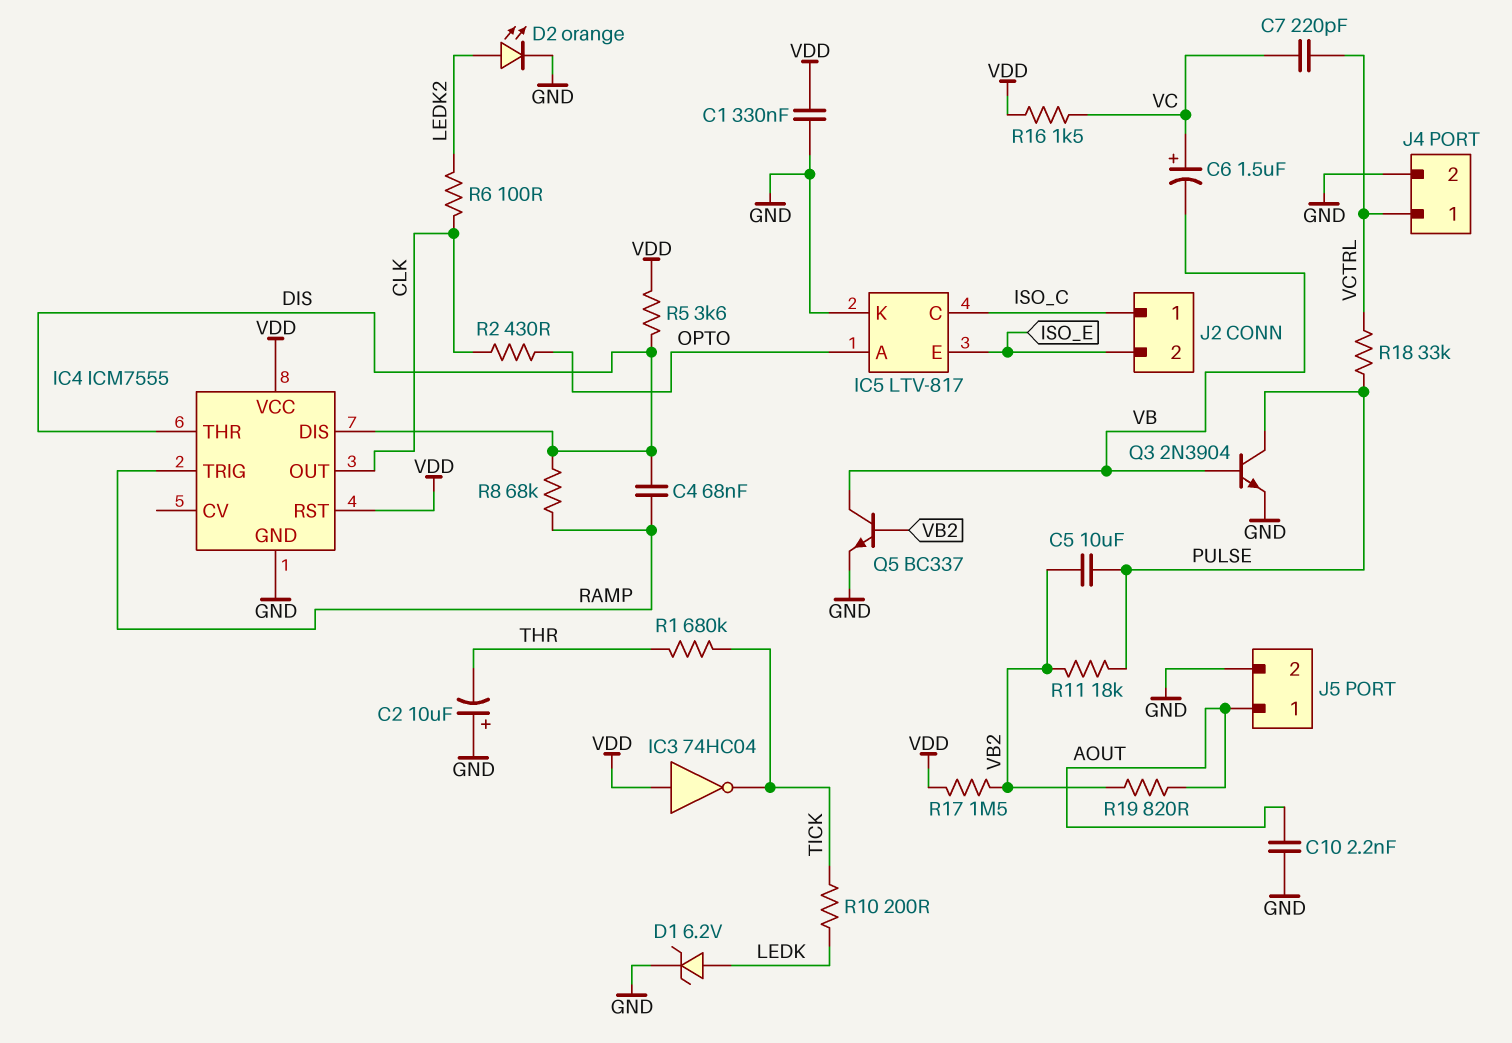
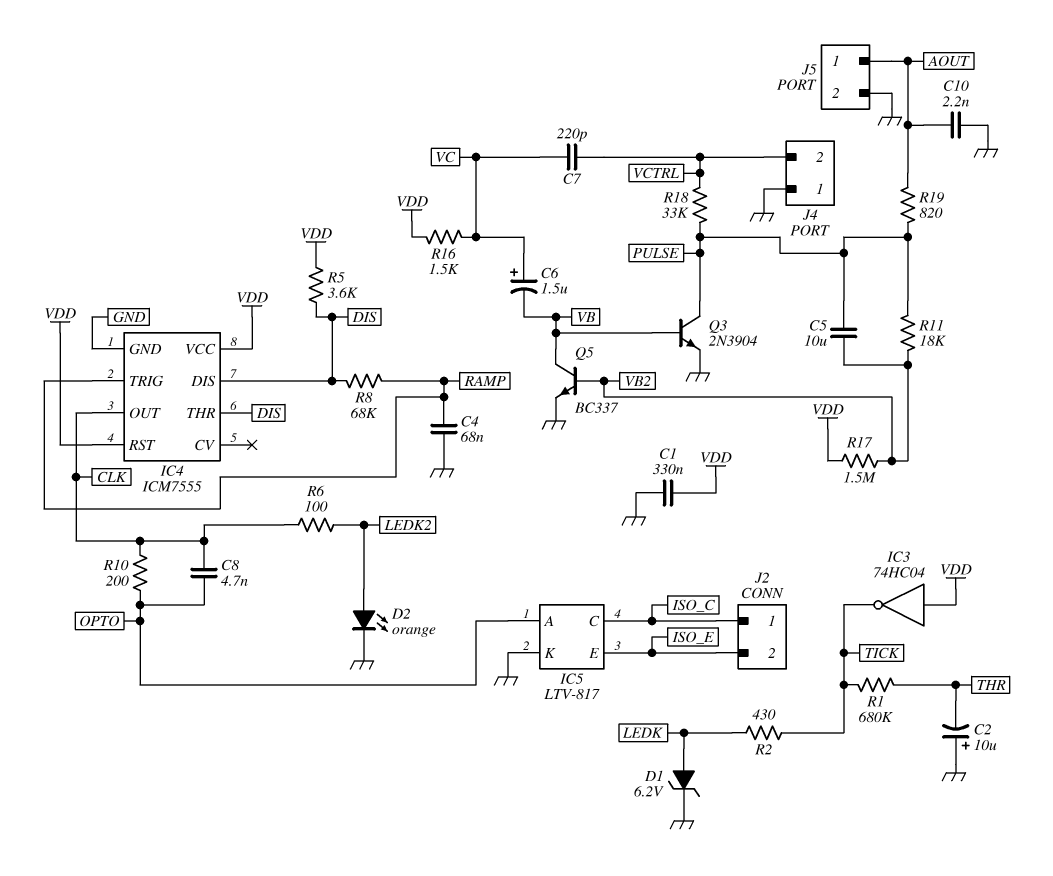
C4: 68nF (DIS, RAMP) -> 68nF (GND, RAMP)
C8: none -> 4.7nF (CLK, OPTO)
J4 pin 1: VCTRL -> GND
J4 pin 2: GND -> VCTRL
R2: 430 (CLK, OPTO) -> 430 (LEDK, TICK)
R10: 200 (LEDK, TICK) -> 200 (CLK, OPTO)
R19: 820 (AOUT, VB2) -> 820 (AOUT, PULSE)

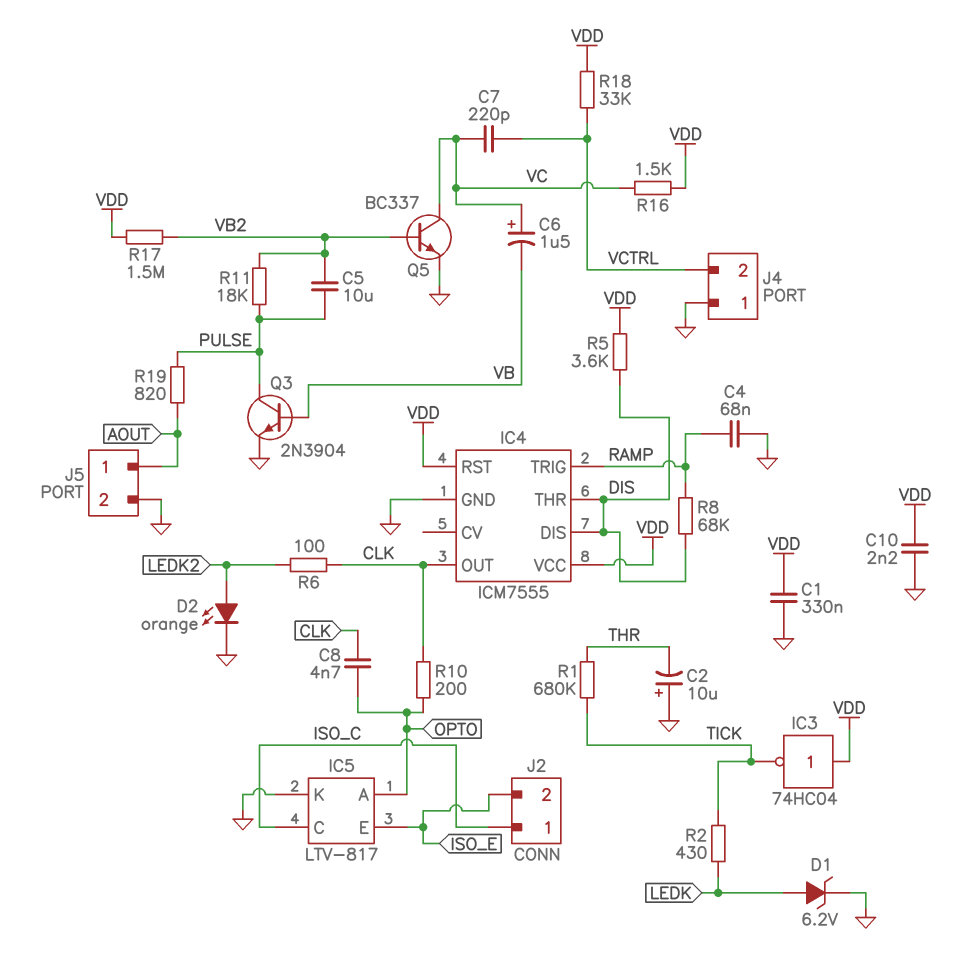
C10: 2.2nF (AOUT, GND) -> 2.2nF (GND, VDD)
Q5: NPN BC337 (B VB2, C VB, E GND) -> NPN BC337 (B VB2, C VC, E GND)
R18: 33k (PULSE, VCTRL) -> 33k (VCTRL, VDD)

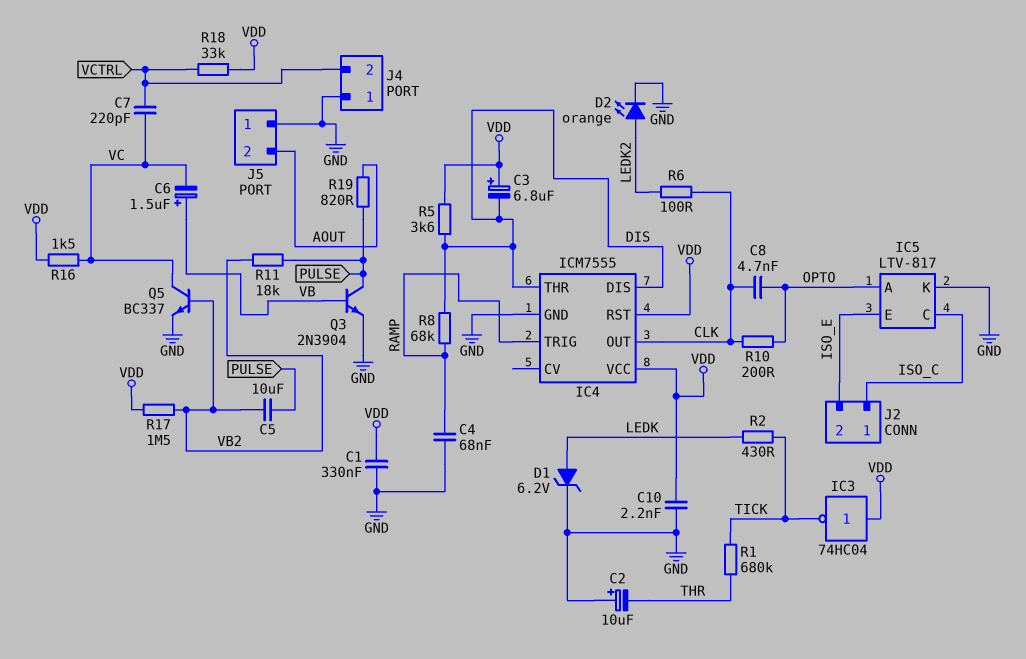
C3: none -> 6.8uF (plus VDD, minus DIS)
C6: 1.5uF (plus VC, minus VB) -> 1.5uF (plus VB, minus VC)
J5 pin 1: AOUT -> GND
J5 pin 2: GND -> AOUT

